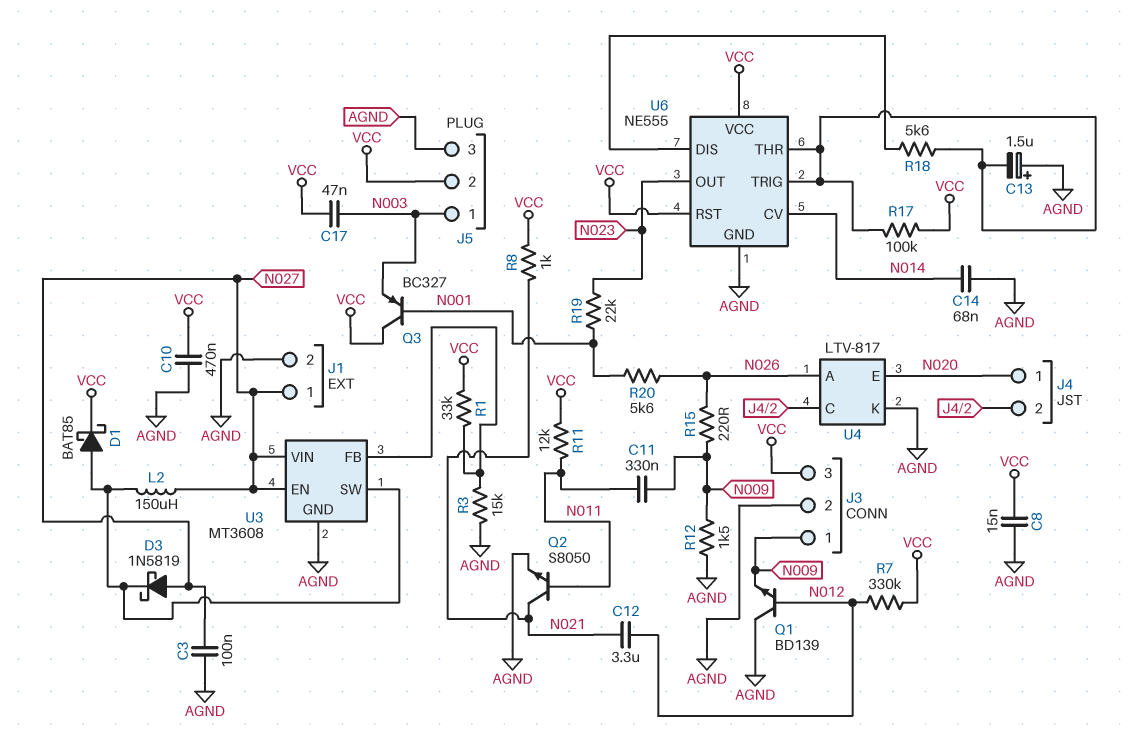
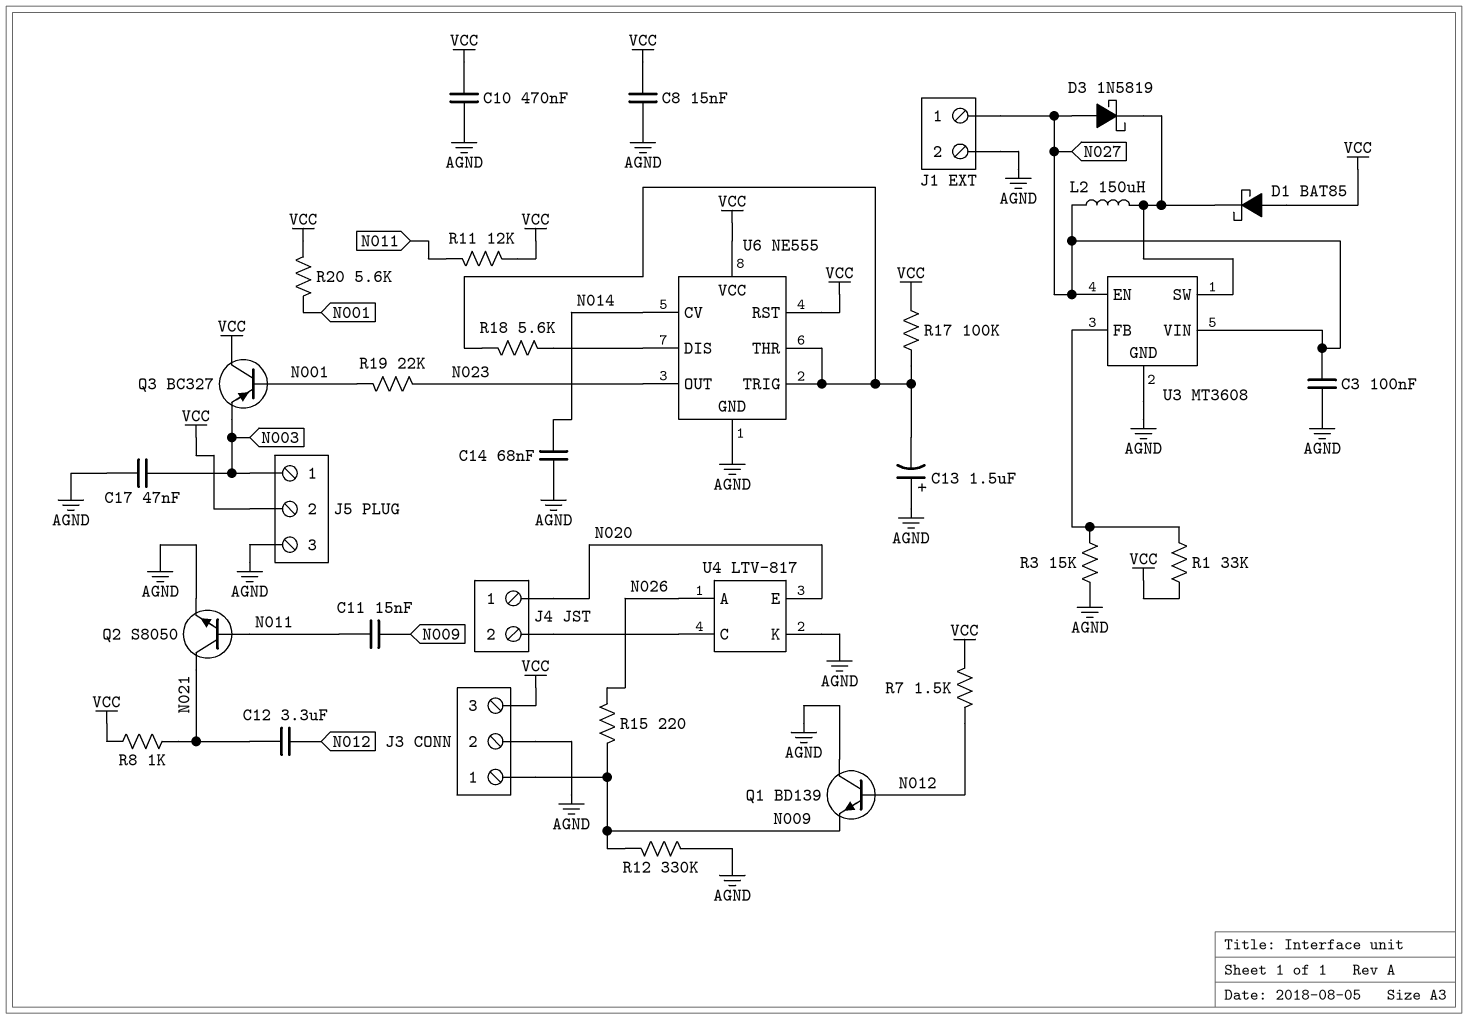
C11: 330nF (N009, N011) -> 15nF (N009, N011)
C17: 47nF (N003, VCC) -> 47nF (AGND, N003)
D1: schottky BAT85 (A U3/SW, K VCC) -> schottky BAT85 (A VCC, K U3/SW)
R7: 330k (N012, VCC) -> 1.5k (N012, VCC)
R12: 1.5k (AGND, N009) -> 330k (AGND, N009)
R20: 5.6k (N001, N026) -> 5.6k (N001, VCC)

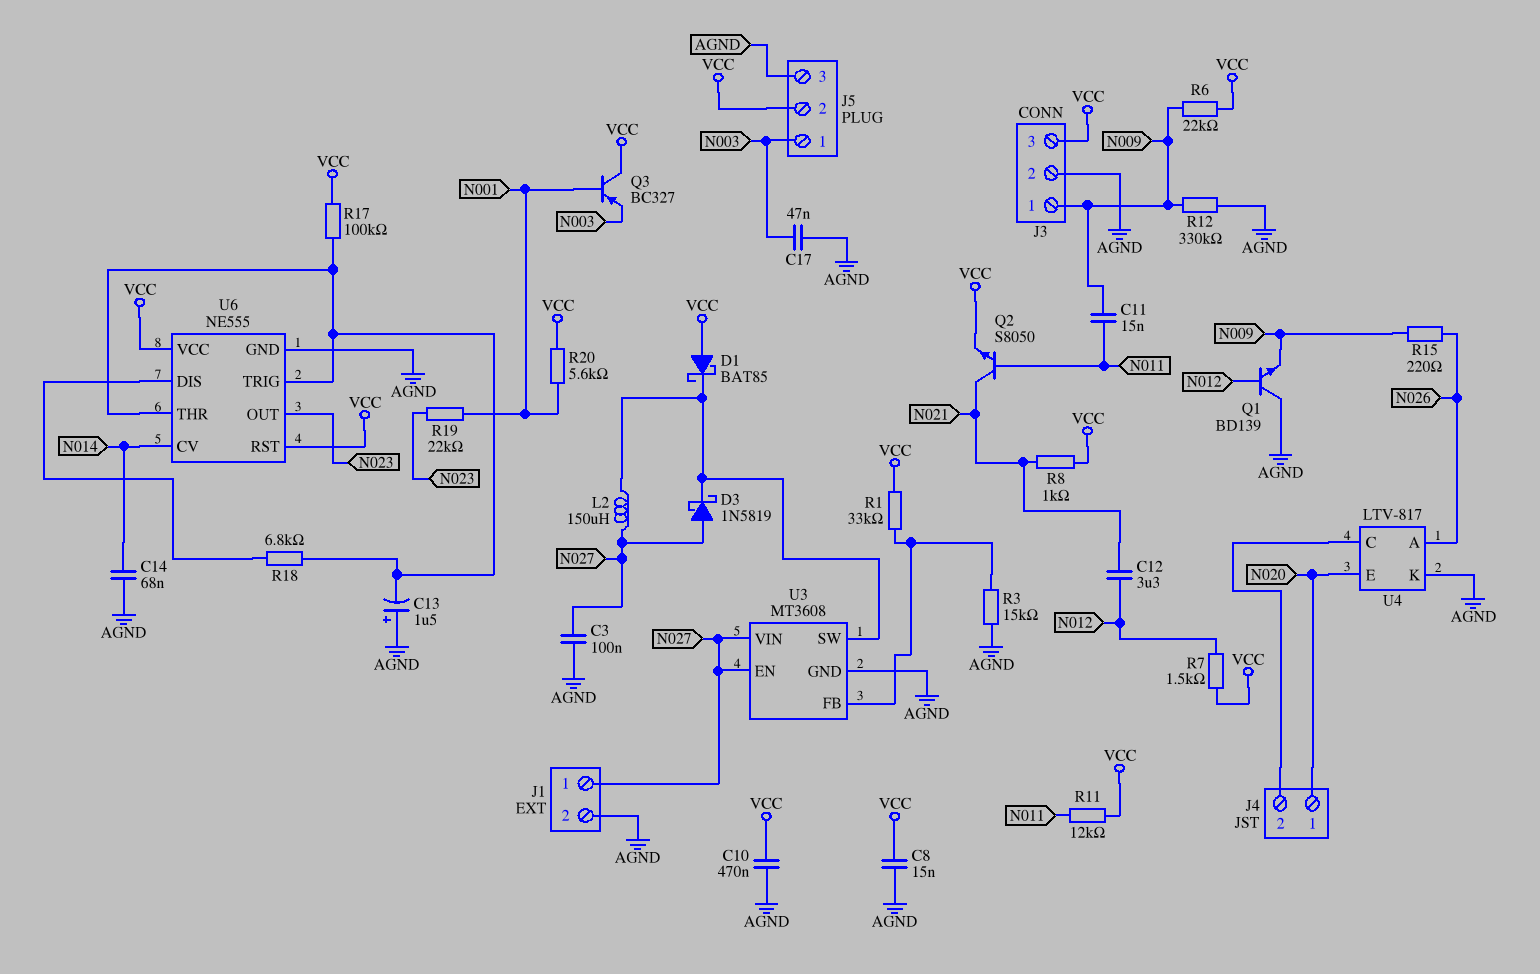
Q2: NPN S8050 (B N011, C N021, E AGND) -> NPN S8050 (B N011, C N021, E VCC)
R6: none -> 22k (N009, VCC)
R18: 5.6k (U6/DIS, U6/THR) -> 6.8k (U6/DIS, U6/THR)

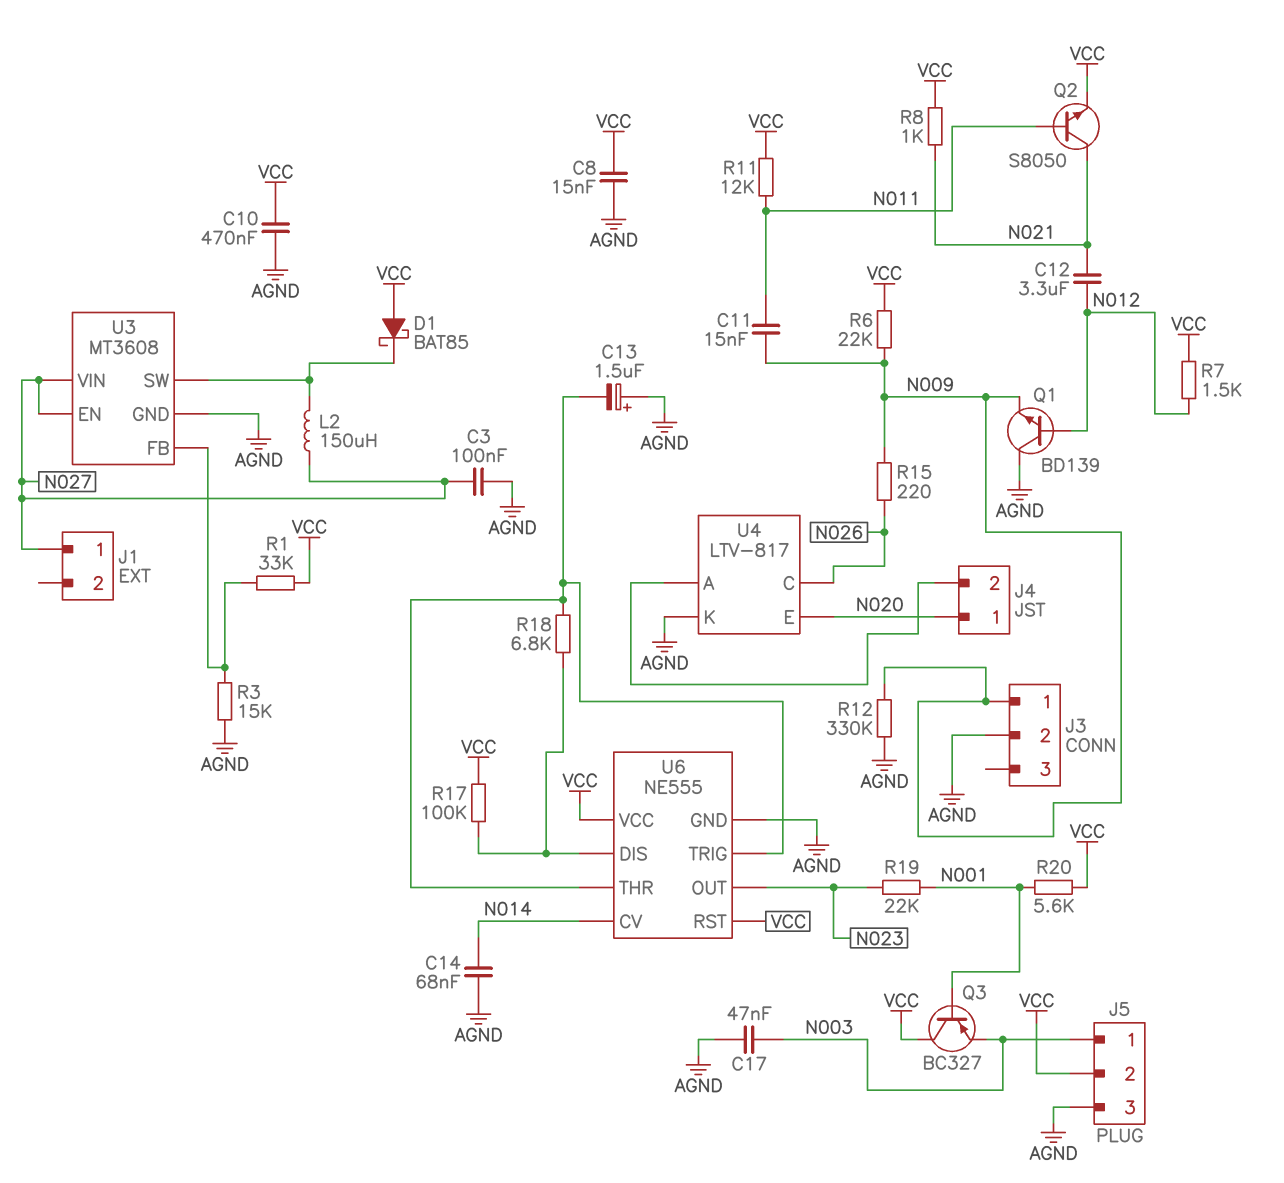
D3: schottky 1N5819 (A N027, K U3/SW) -> none
J1 pin 2: AGND -> none
J3 pin 3: VCC -> none
R17: 100k (U6/THR, VCC) -> 100k (U6/DIS, VCC)
U4 pin A: N026 -> J4/2
U4 pin C: J4/2 -> N026

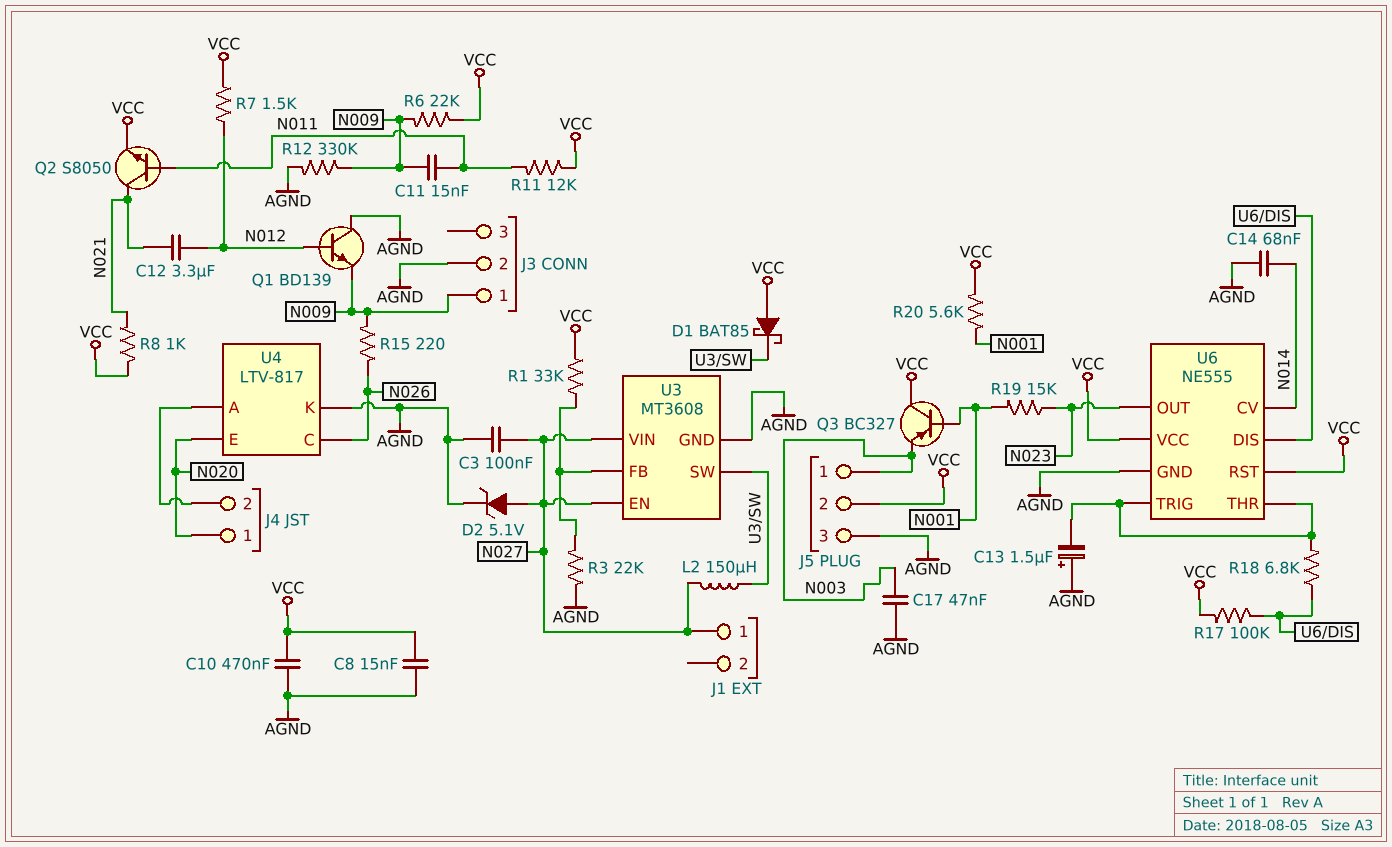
D2: none -> zener 5.1V (A N027, K AGND)
R3: 15k (AGND, U3/FB) -> 22k (AGND, U3/FB)
R19: 22k (N001, N023) -> 15k (N001, N023)

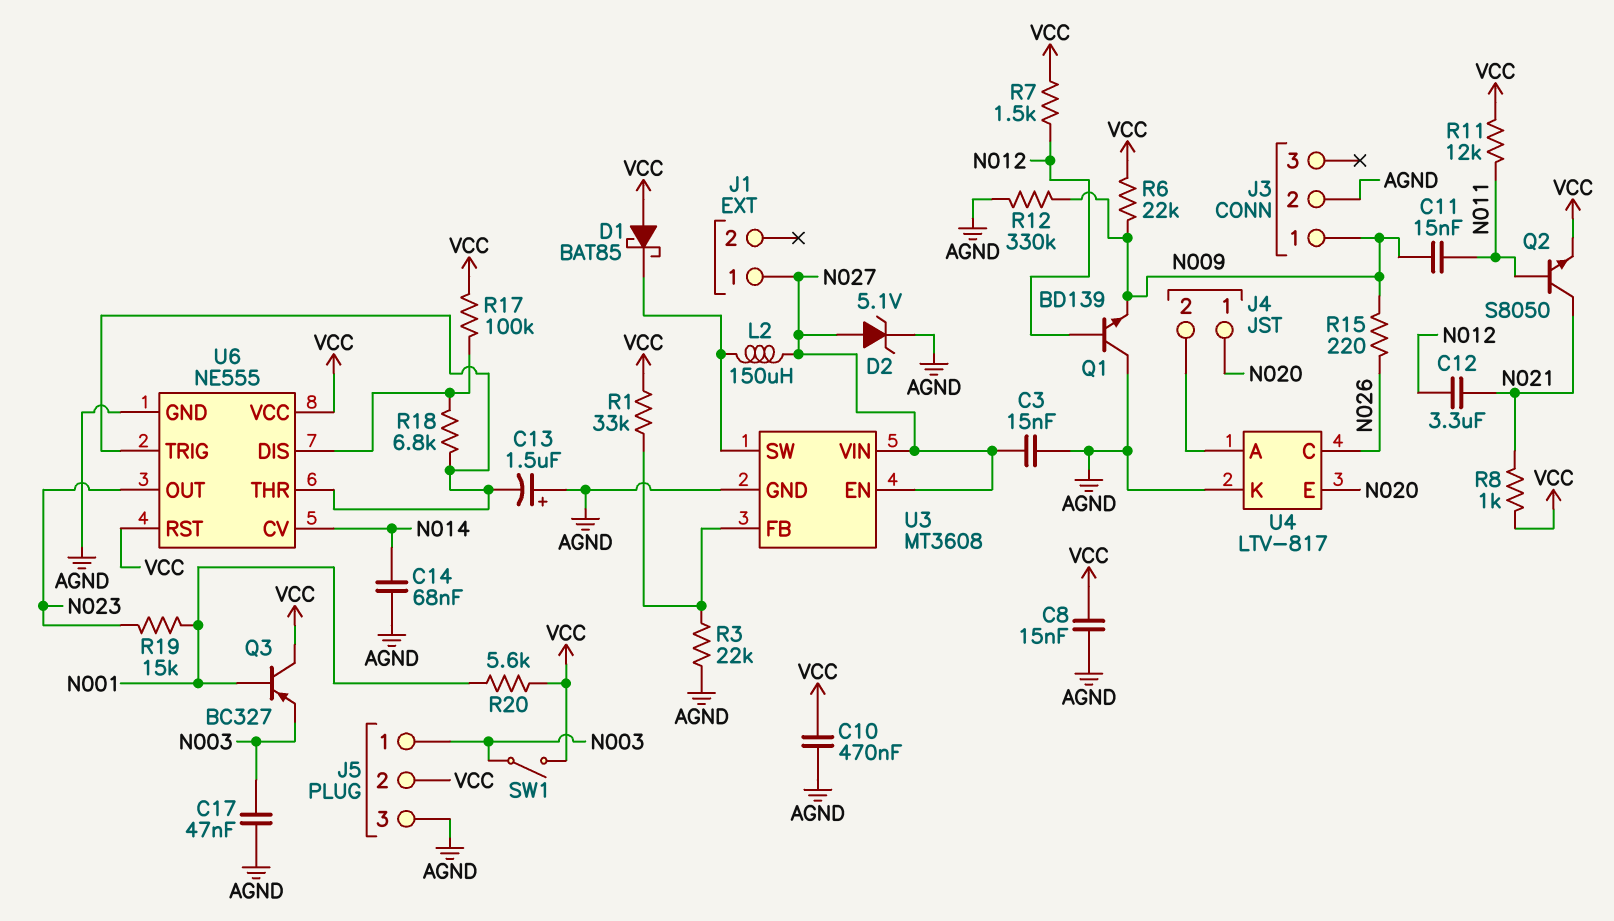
C3: 100nF (AGND, N027) -> 15nF (AGND, N027)
SW1: none -> switch (N003, VCC)

